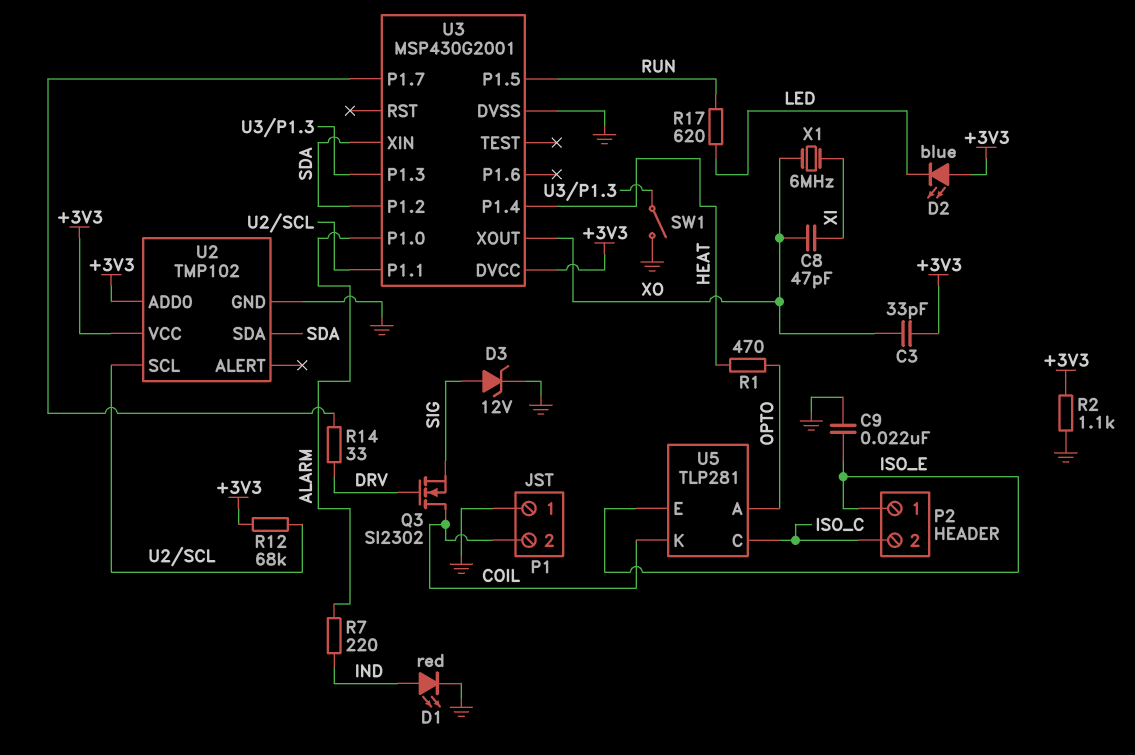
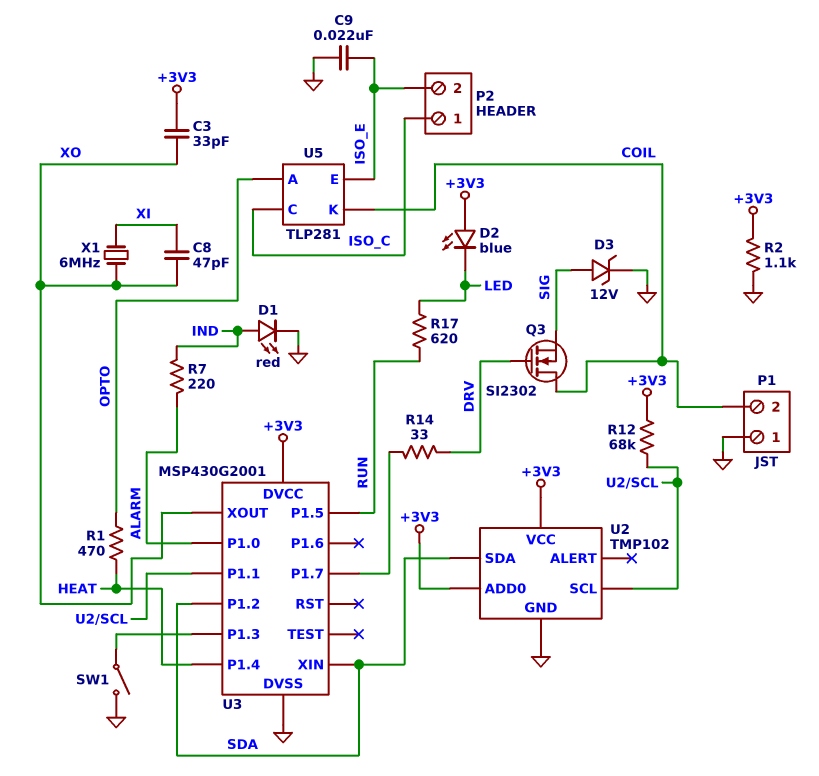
P2 pin 1: ISO_E -> ISO_C
P2 pin 2: ISO_C -> ISO_E

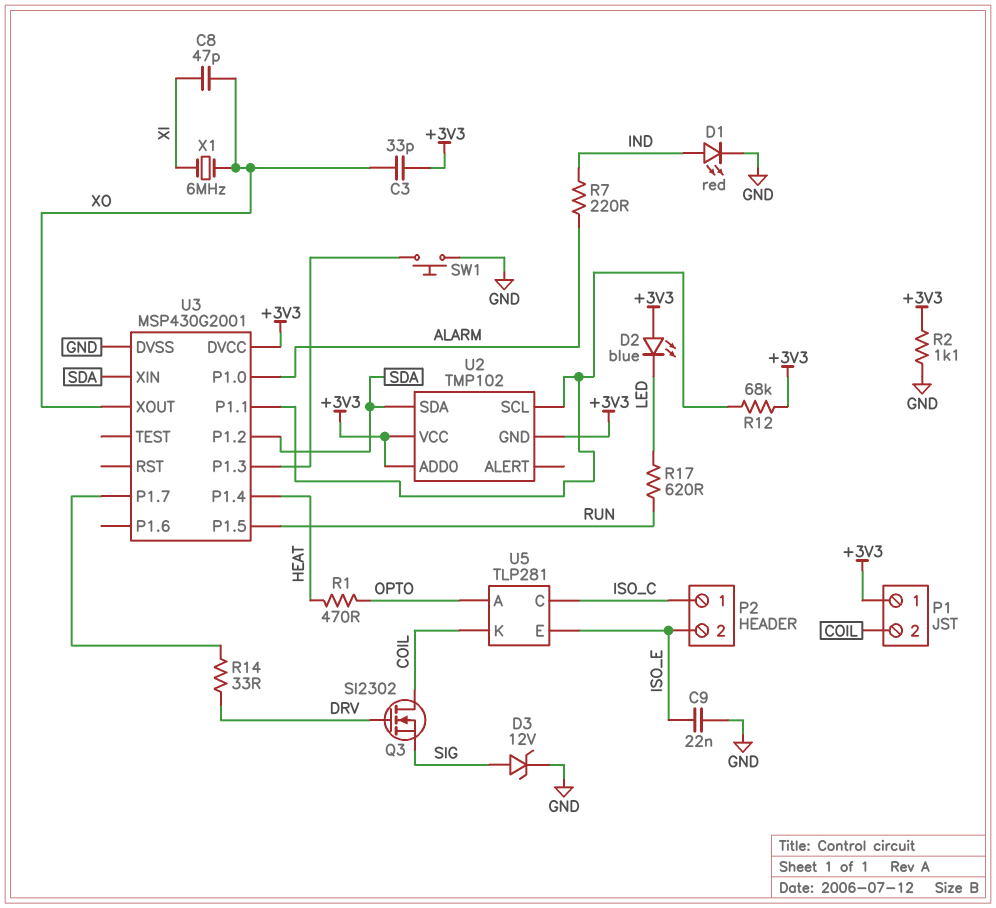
P1 pin 1: GND -> +3V3
SW1: switch (GND, U3/P1.3) -> button (GND, U3/P1.3)
U2 pin GND: GND -> +3V3

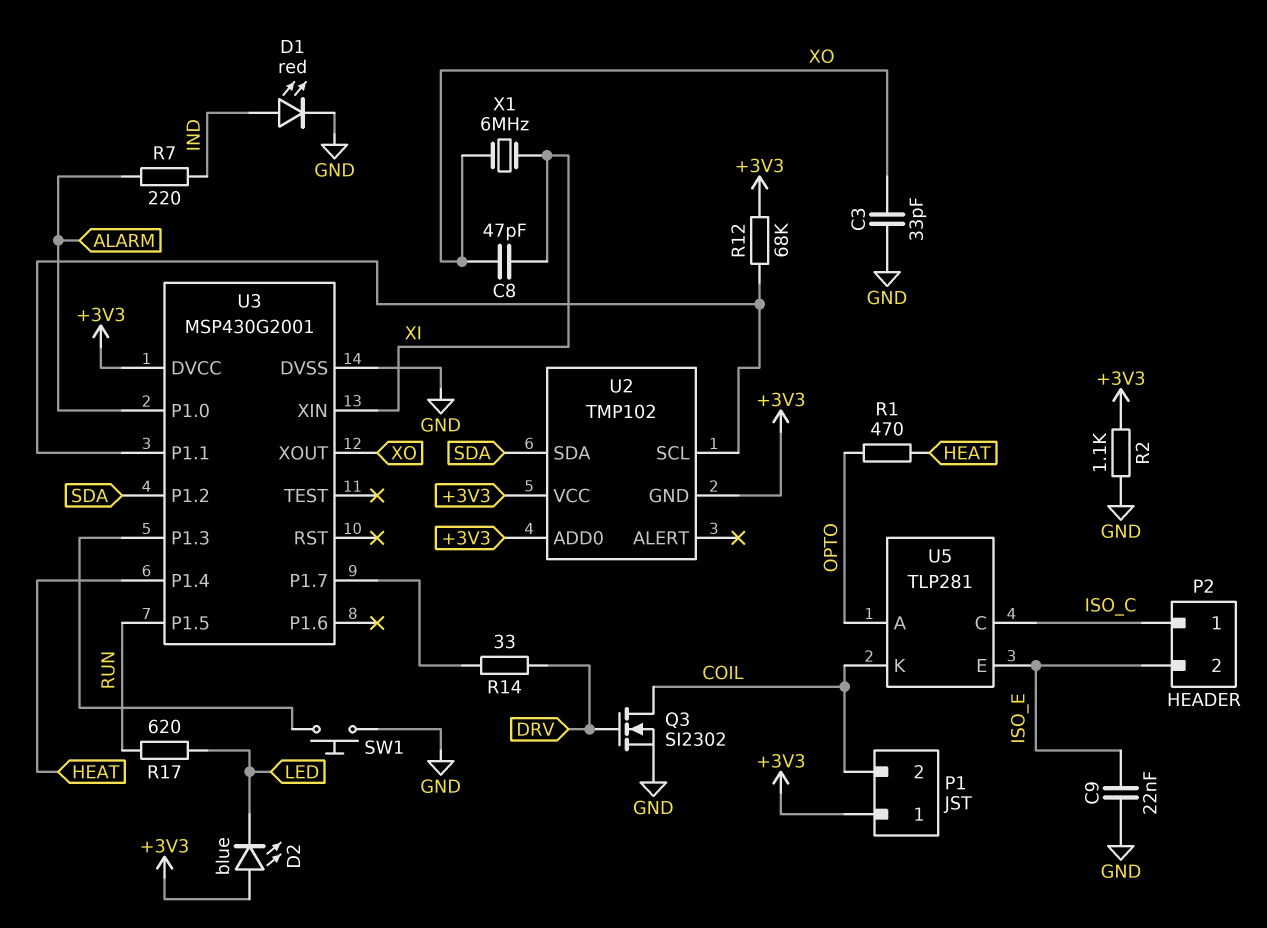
C3: 33pF (+3V3, XO) -> 33pF (GND, XO)
D3: zener 12V (A SIG, K GND) -> none
Q3: NMOS SI2302 (G DRV, D COIL, S SIG) -> NMOS SI2302 (G DRV, D COIL, S GND)
U3 pin XIN: SDA -> XI

